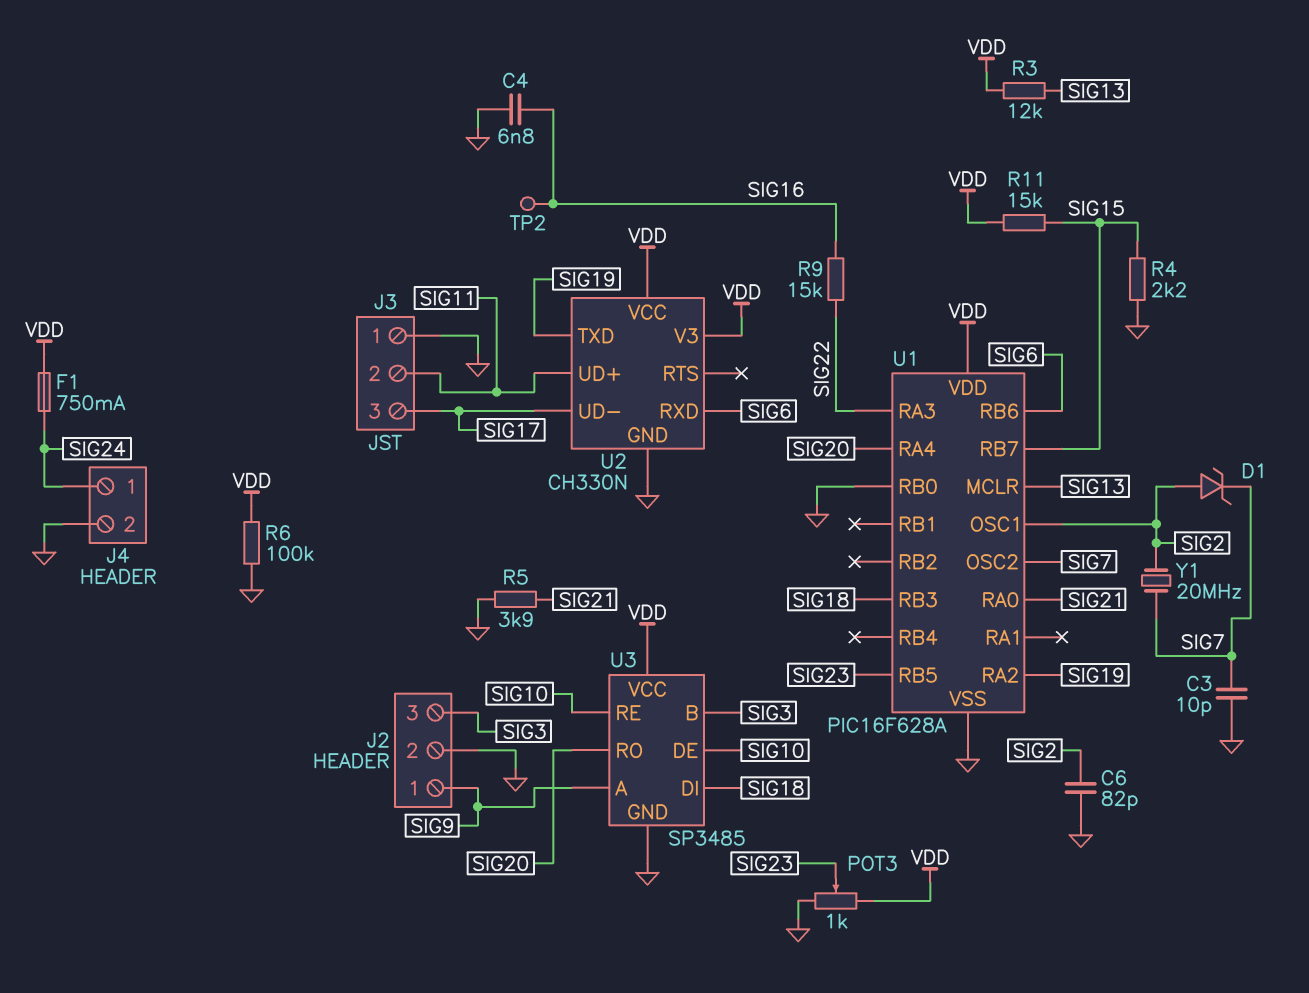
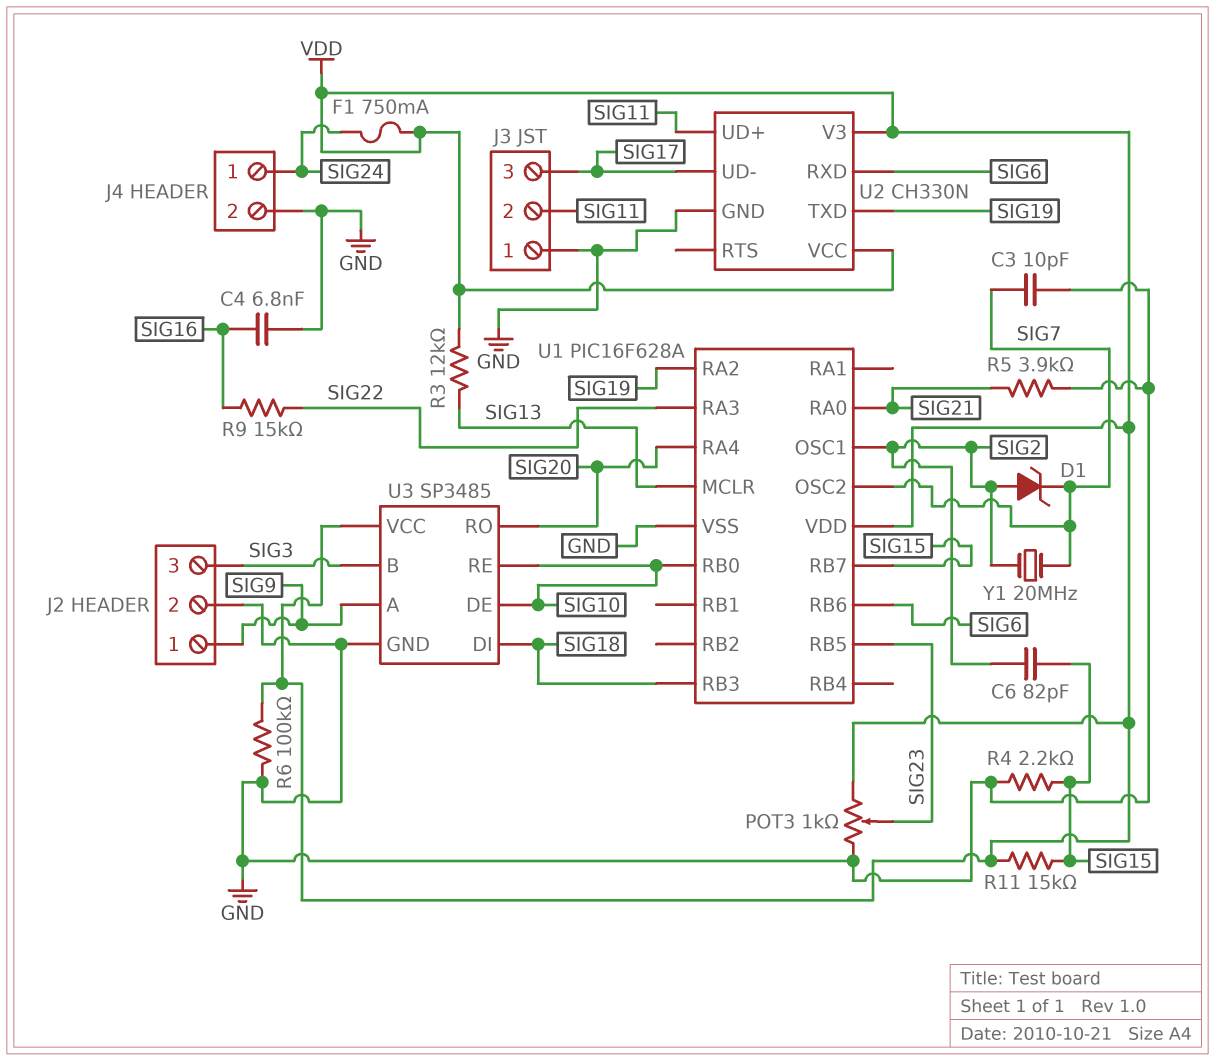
C6: 82pF (GND, SIG2) -> 82pF (SIG2, SIG15)
TP2: test point (SIG16) -> none
U1 pin RB0: GND -> SIG10

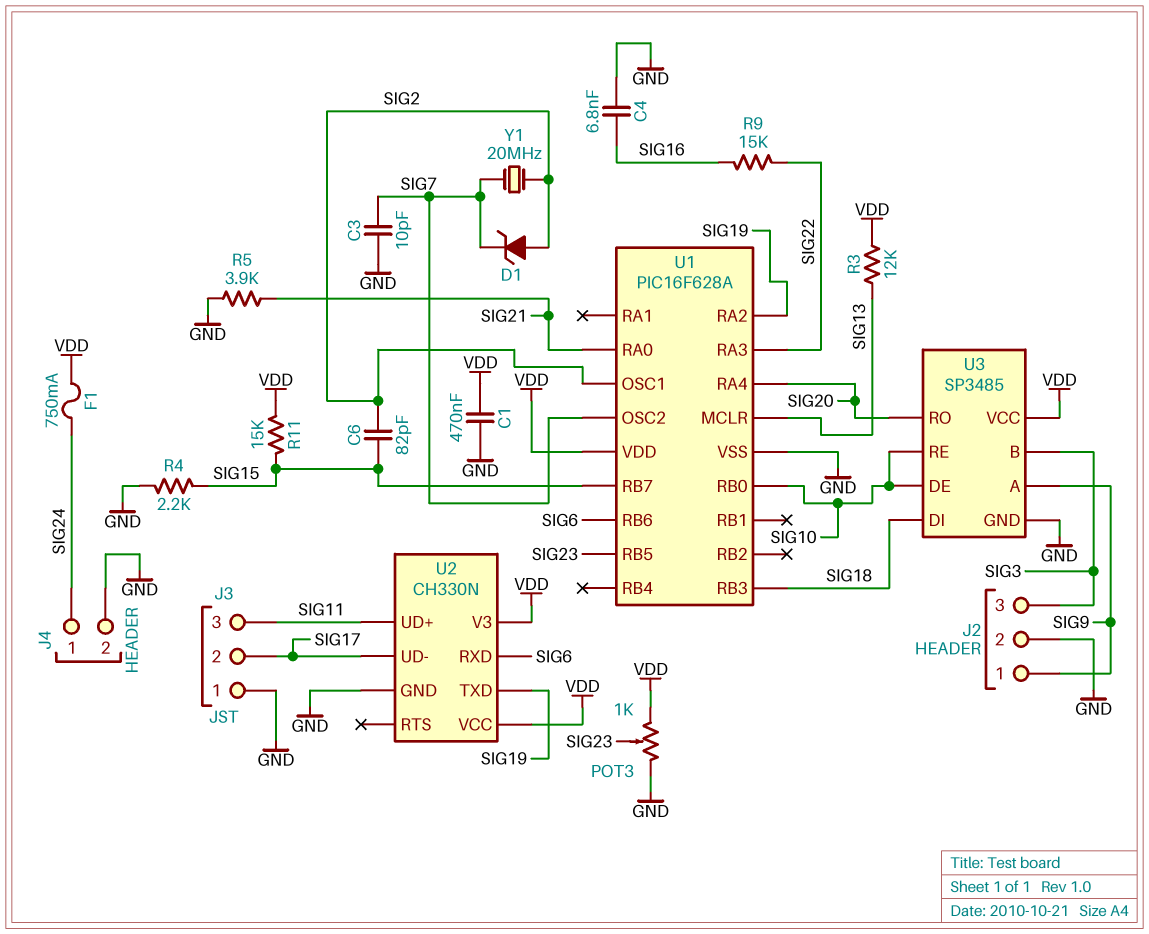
C1: none -> 470nF (GND, VDD)
J3 pin 2: SIG11 -> SIG17
J3 pin 3: SIG17 -> SIG11
R6: 100k (GND, VDD) -> none

